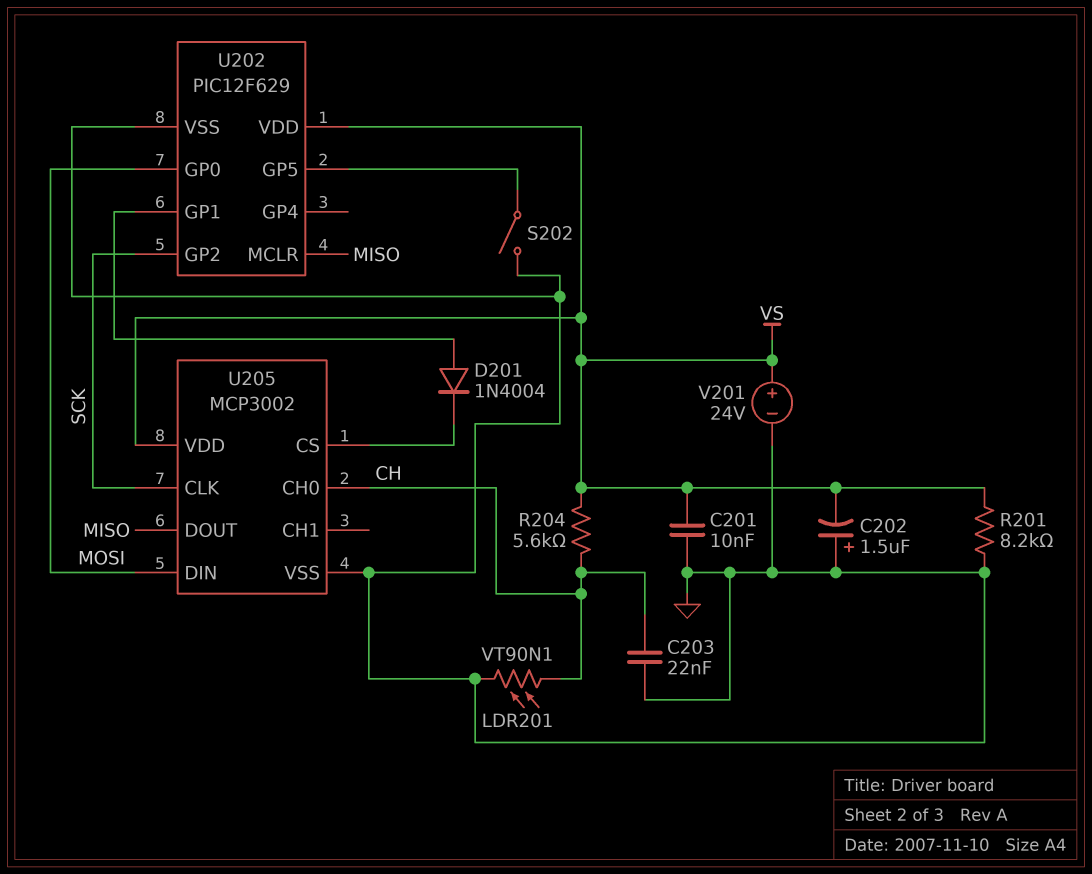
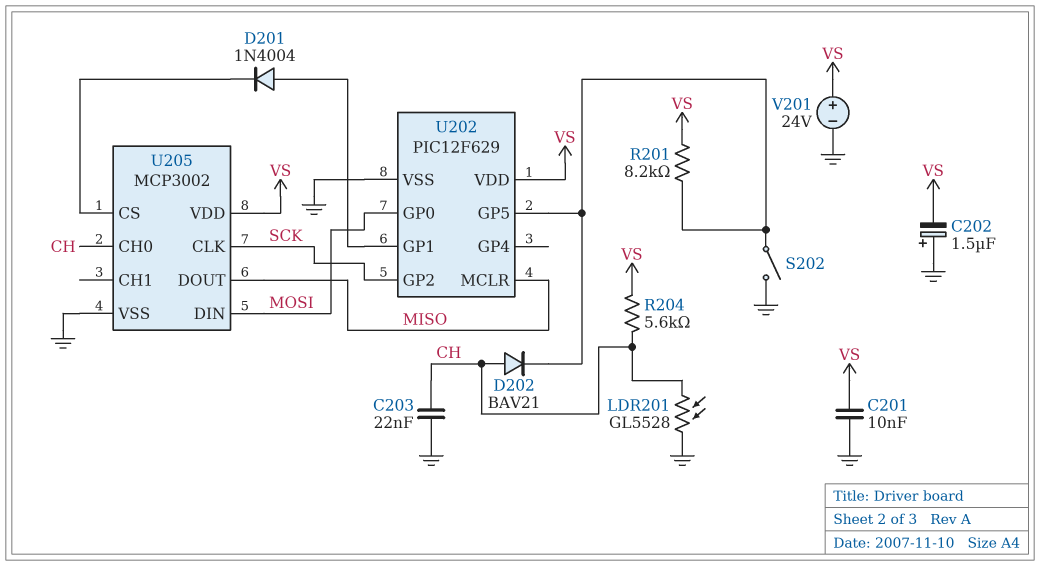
D202: none -> diode BAV21 (A CH, K U202/GP5)
LDR201: VT90N1 (CH, GND) -> GL5528 (CH, GND)
R201: 8.2k (GND, VS) -> 8.2k (U202/GP5, VS)

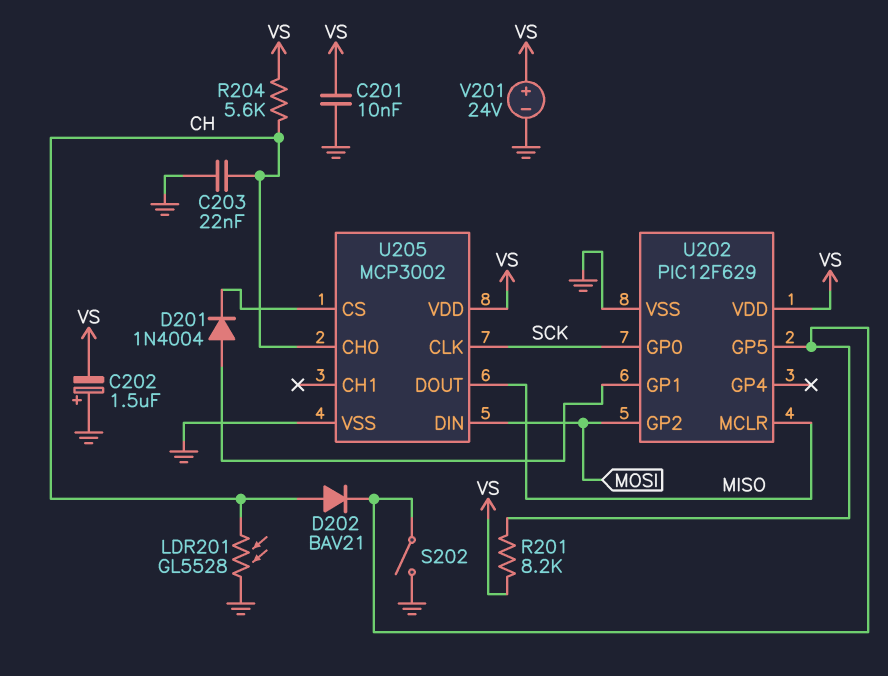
U202 pin GP0: MOSI -> SCK
U202 pin GP2: SCK -> MOSI

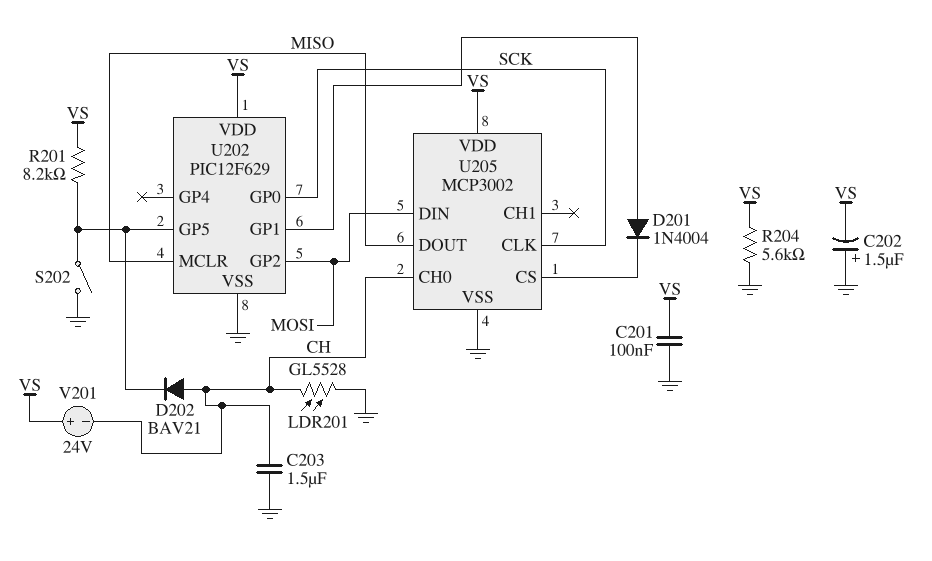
C201: 10nF (GND, VS) -> 100nF (GND, VS)
C203: 22nF (CH, GND) -> 1.5uF (CH, GND)
R204: 5.6k (CH, VS) -> 5.6k (GND, VS)
V201: 24V (plus VS, minus GND) -> 24V (plus VS, minus CH)

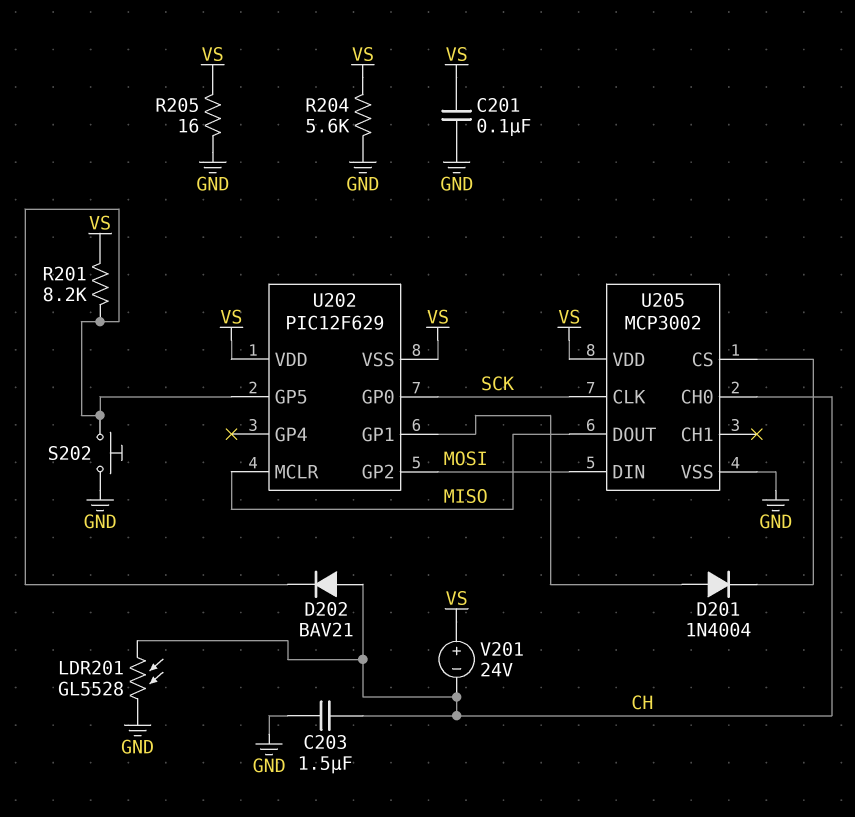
C202: 1.5uF (plus GND, minus VS) -> none
R205: none -> 16 (GND, VS)
S202: switch (GND, U202/GP5) -> button (GND, U202/GP5)
U202 pin VSS: GND -> VS

